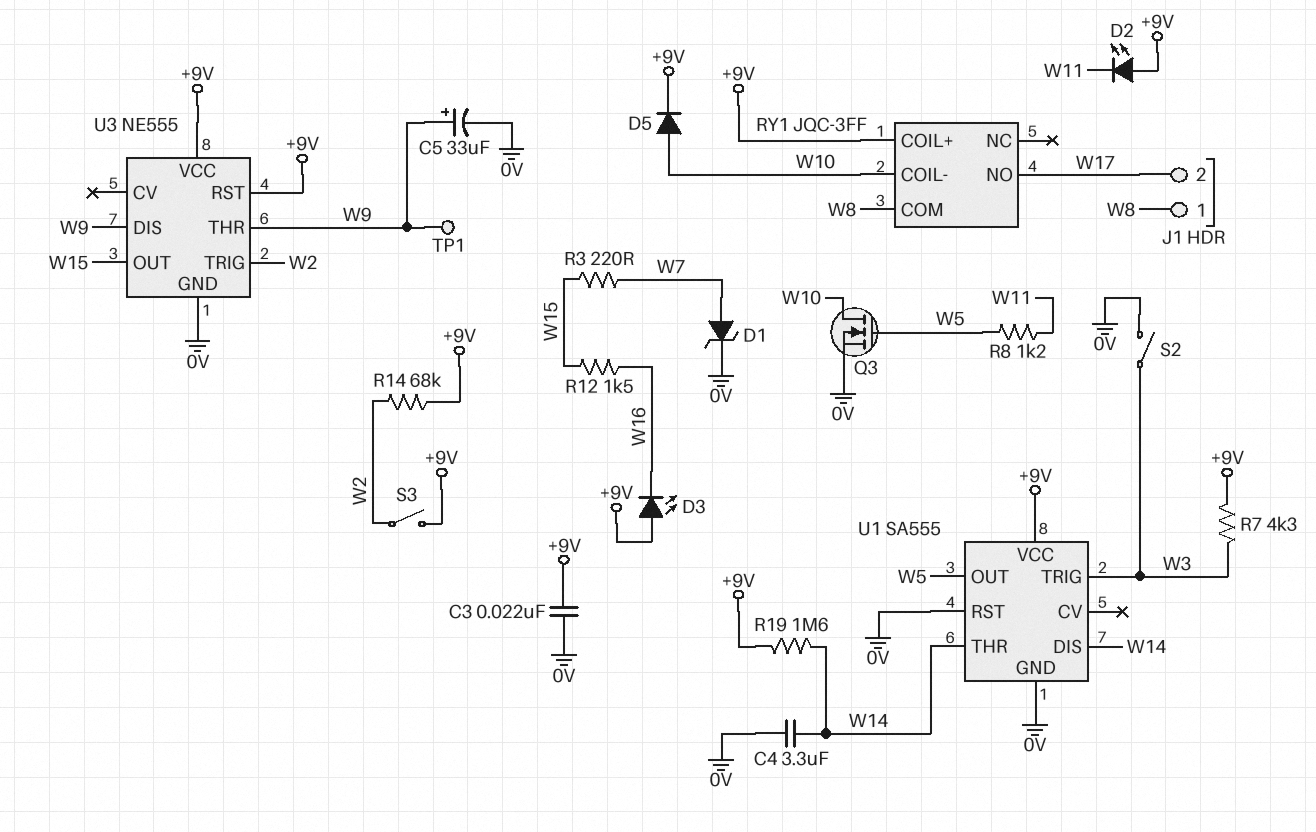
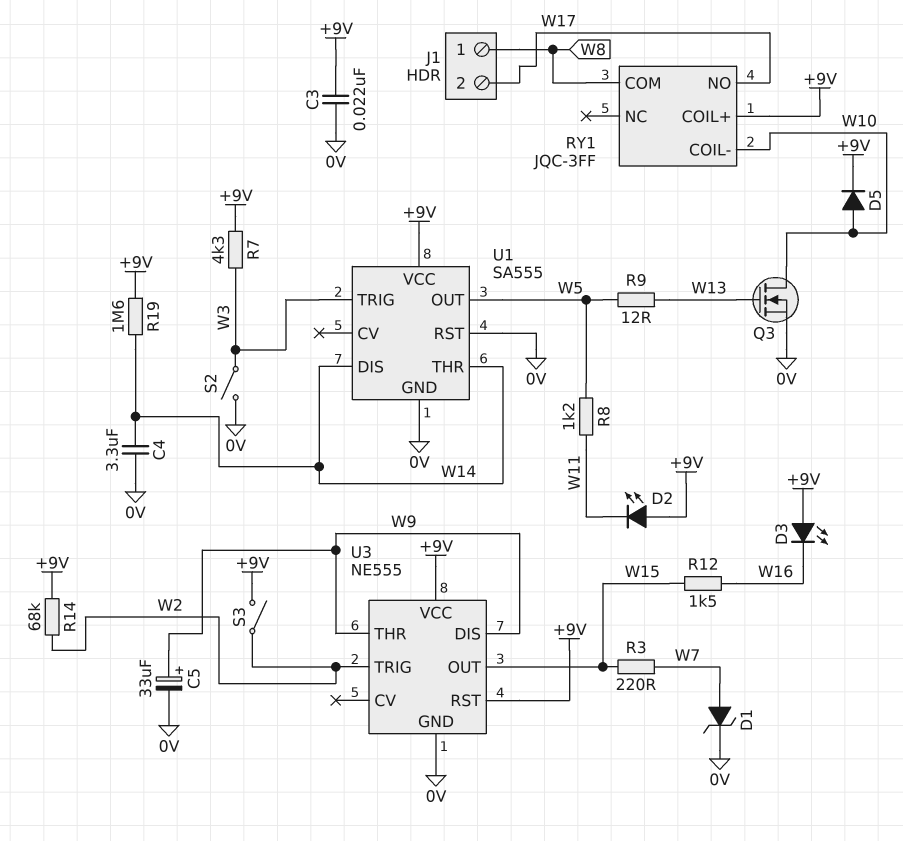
Q3: NMOS (G W5, D W10, S 0V) -> NMOS (G W13, D W10, S 0V)
R9: none -> 12 (W5, W13)
TP1: test point (W9) -> none

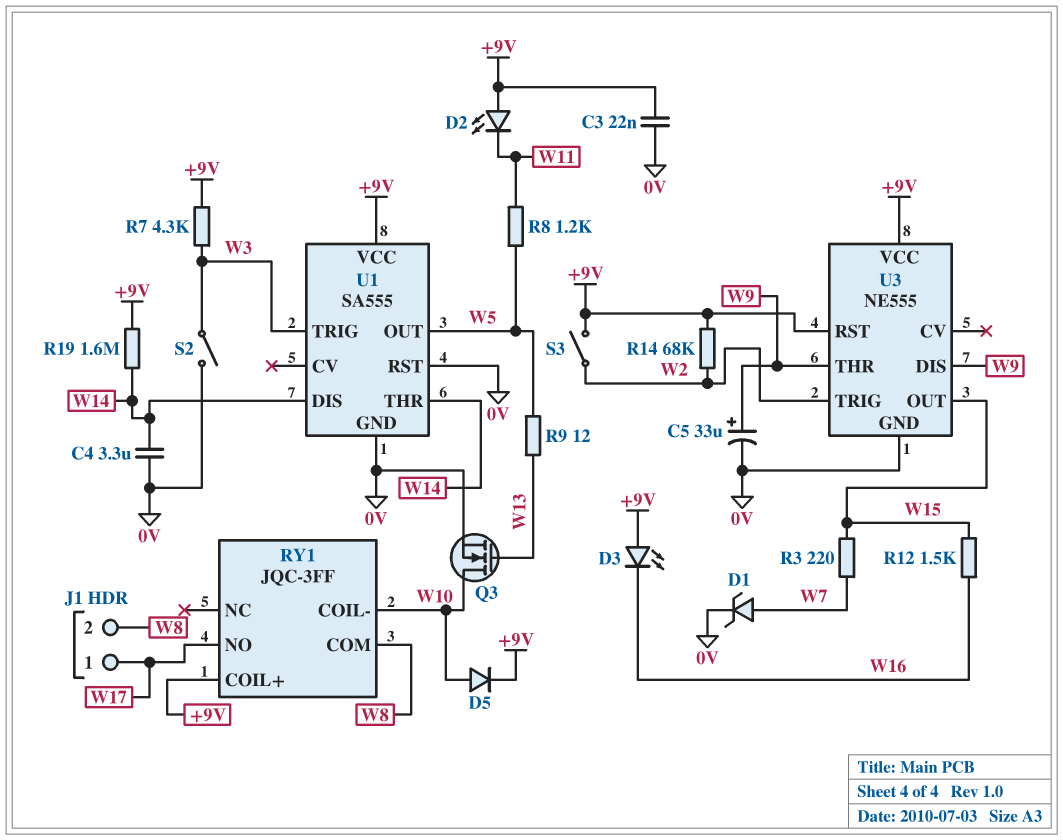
J1 pin 1: W8 -> W17
J1 pin 2: W17 -> W8

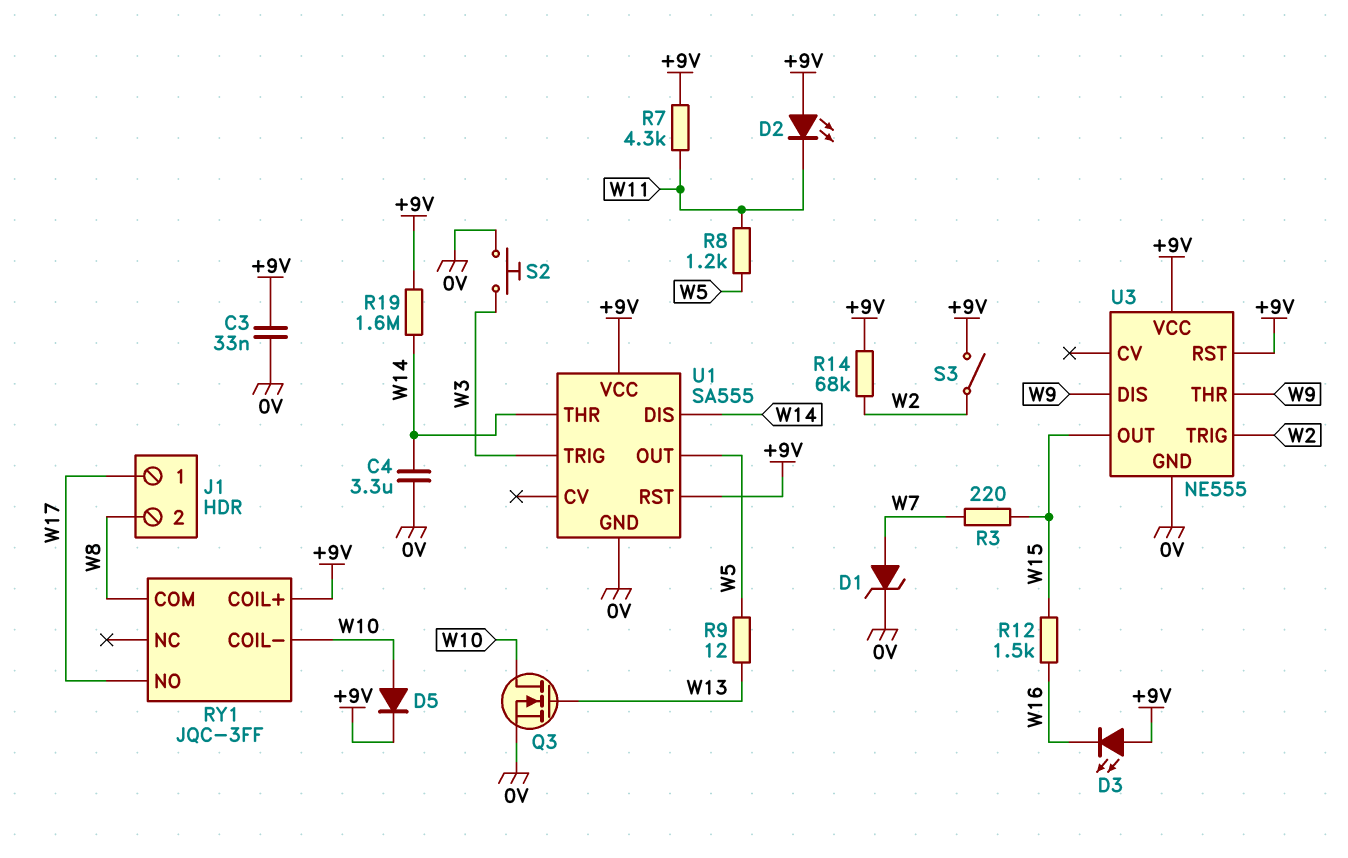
C3: 22nF (+9V, 0V) -> 33nF (+9V, 0V)
C5: 33uF (plus W9, minus 0V) -> none
R7: 4.3k (+9V, W3) -> 4.3k (+9V, W11)
S2: switch (0V, W3) -> button (0V, W3)
U1 pin RST: 0V -> +9V

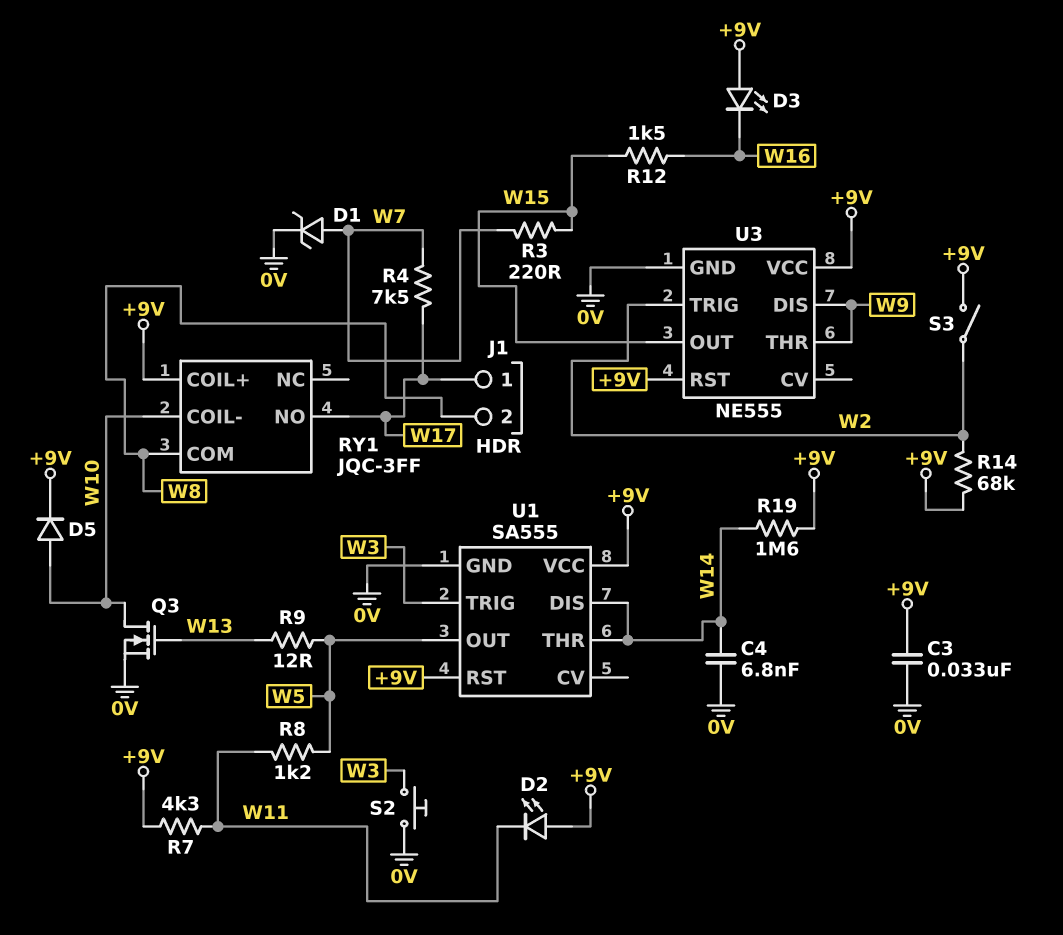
C4: 3.3uF (0V, W14) -> 6.8nF (0V, W14)
R4: none -> 7.5k (W7, W17)

